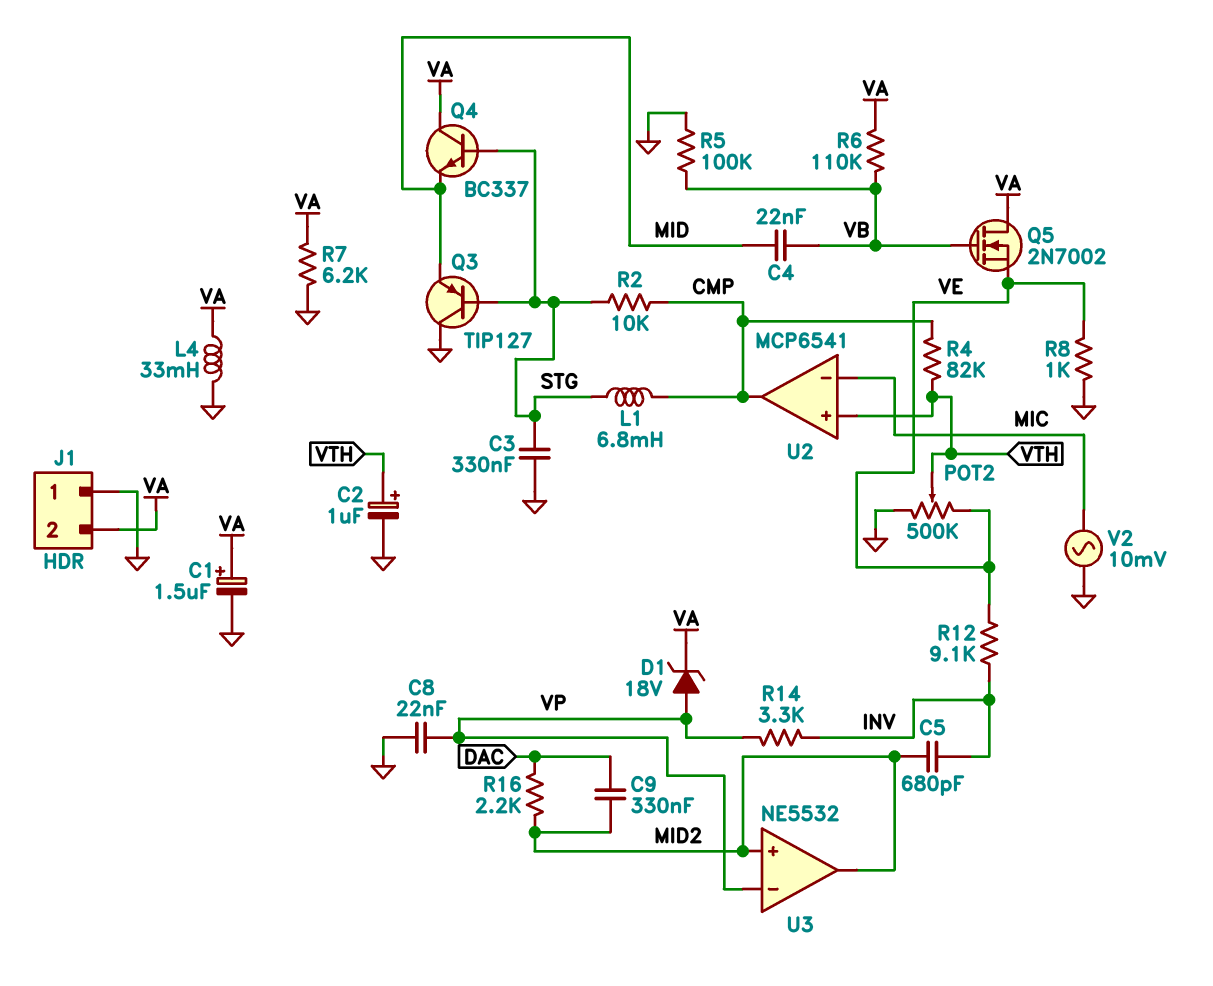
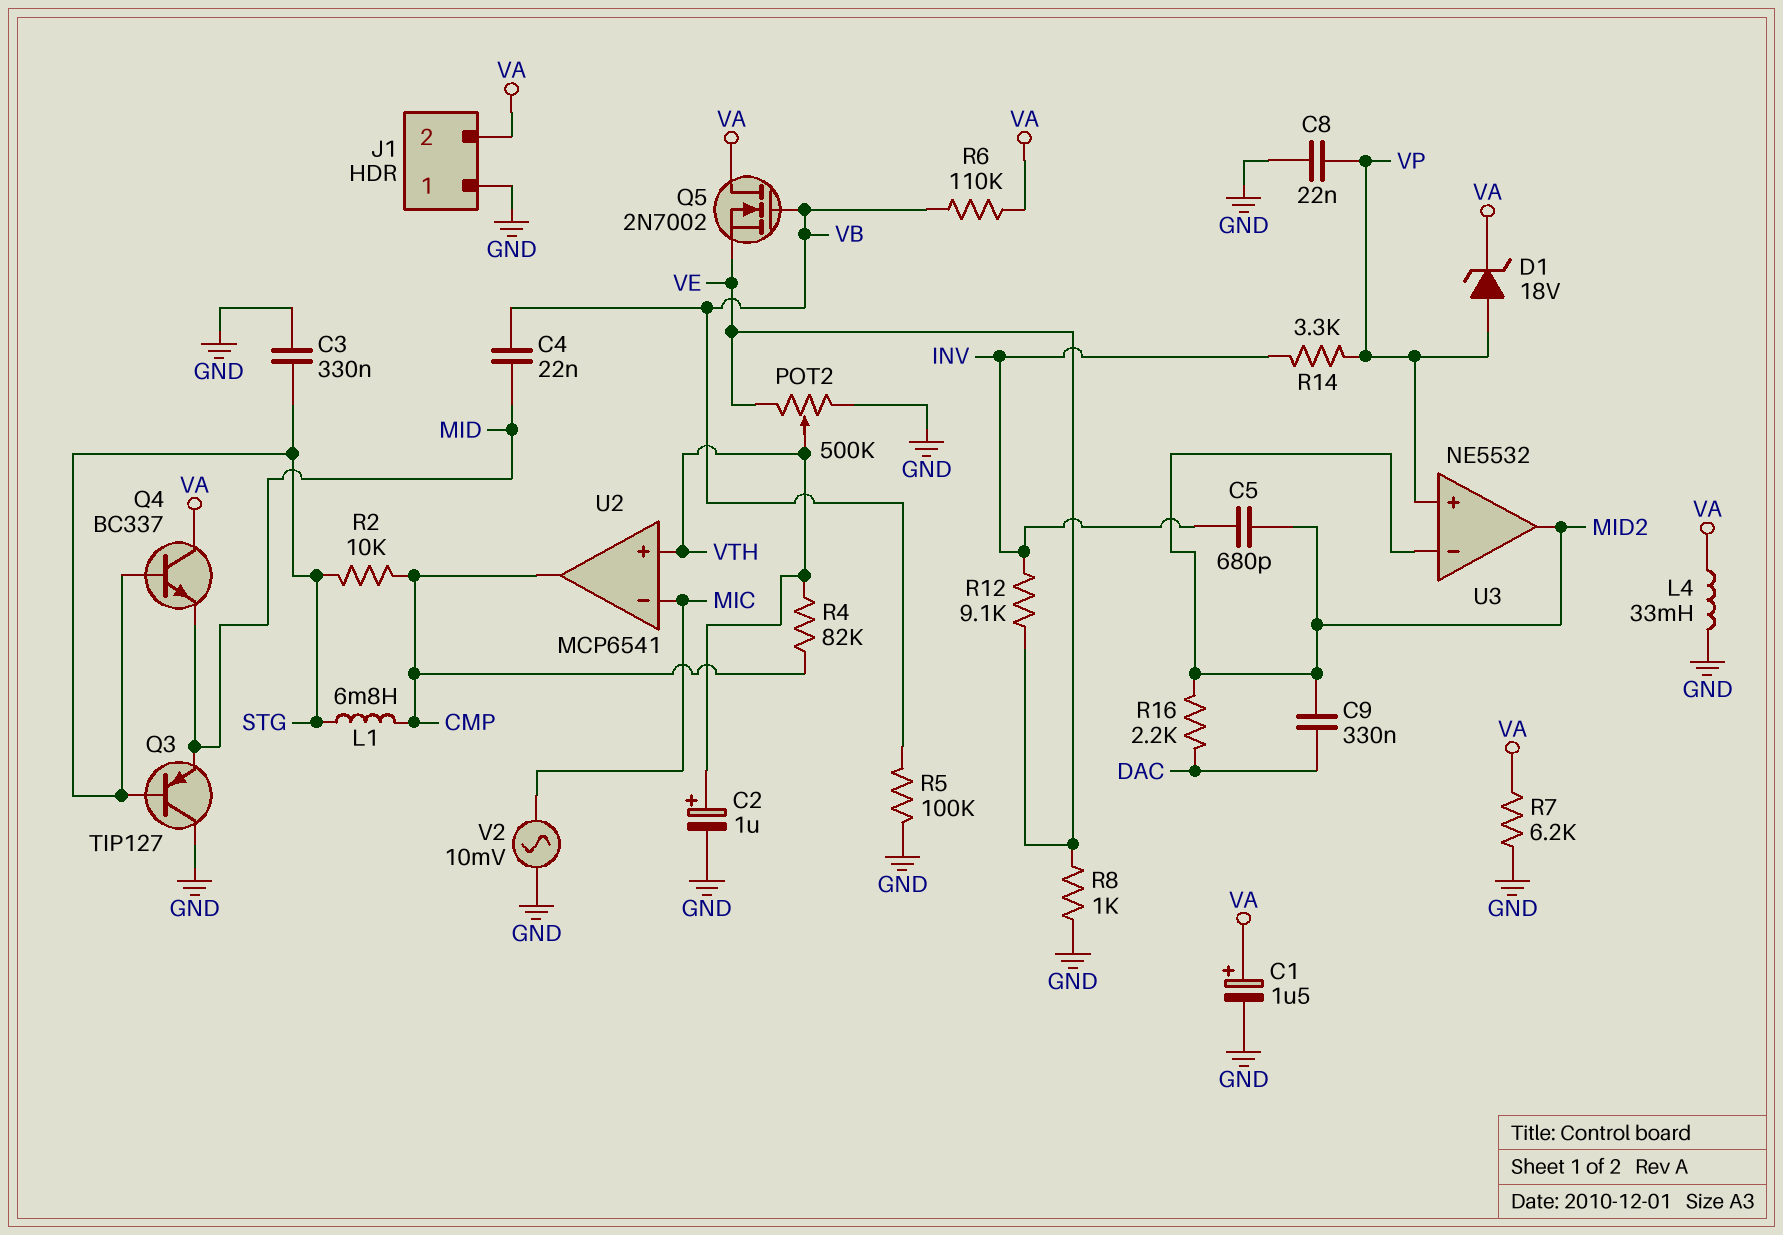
U3 pin in+: MID2 -> VP
U3 pin in-: VP -> MID2

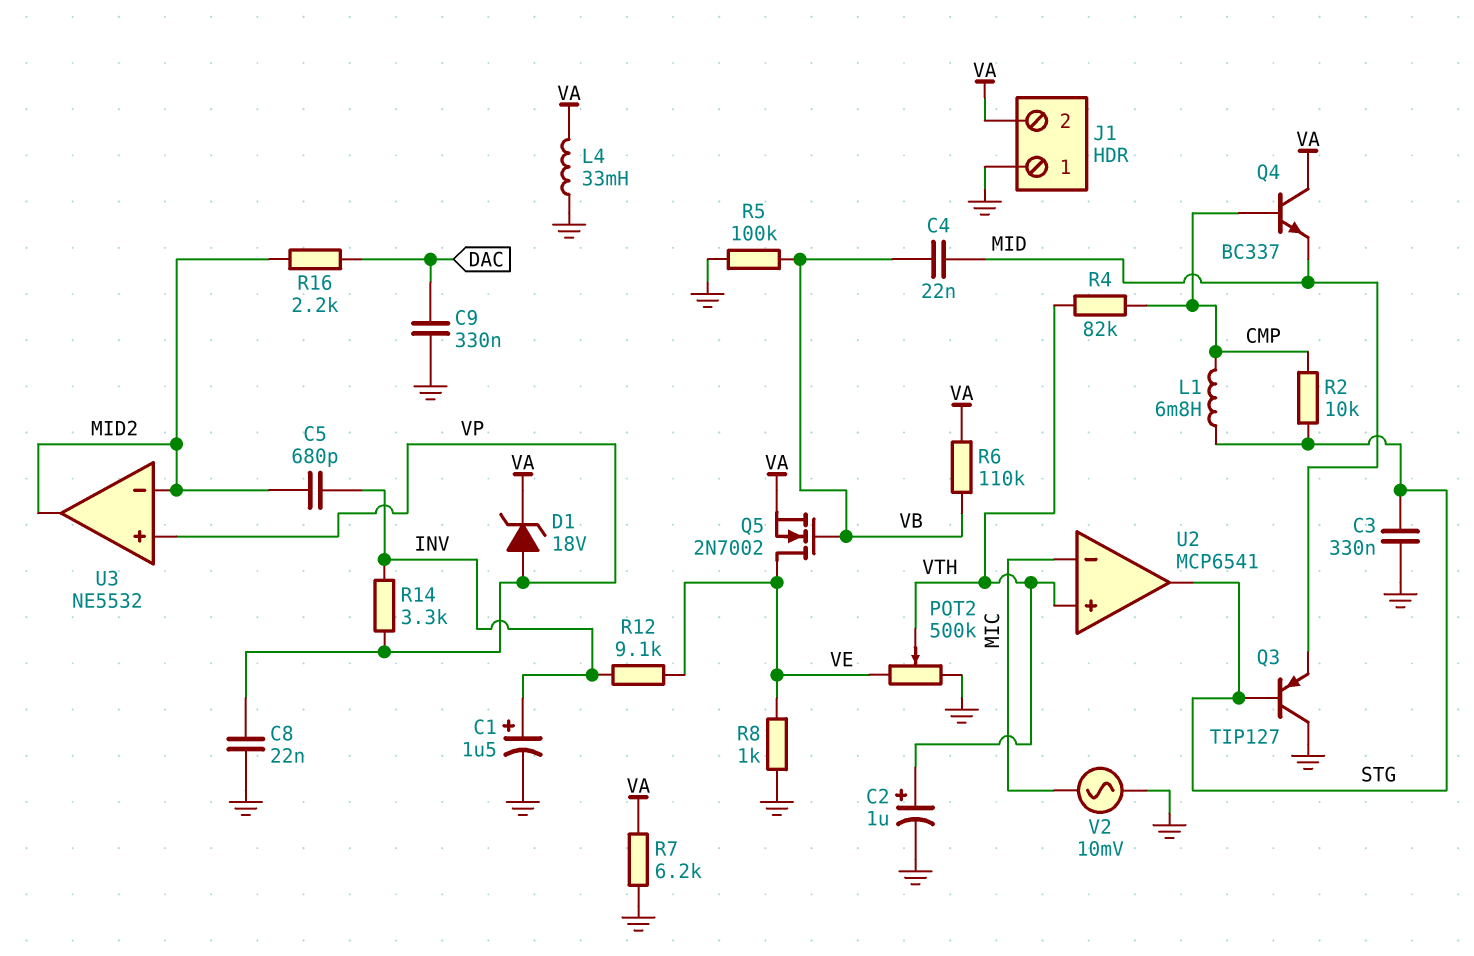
C1: 1.5uF (plus VA, minus GND) -> 1.5uF (plus INV, minus GND)
C9: 330nF (DAC, MID2) -> 330nF (DAC, GND)
Q4: NPN BC337 (B STG, C VA, E MID) -> NPN BC337 (B CMP, C VA, E MID)
Q5: NMOS 2N7002 (G VB, D VA, S VE) -> NMOS 2N7002 (G VB, D VE, S VA)
U2 pin out: CMP -> STG

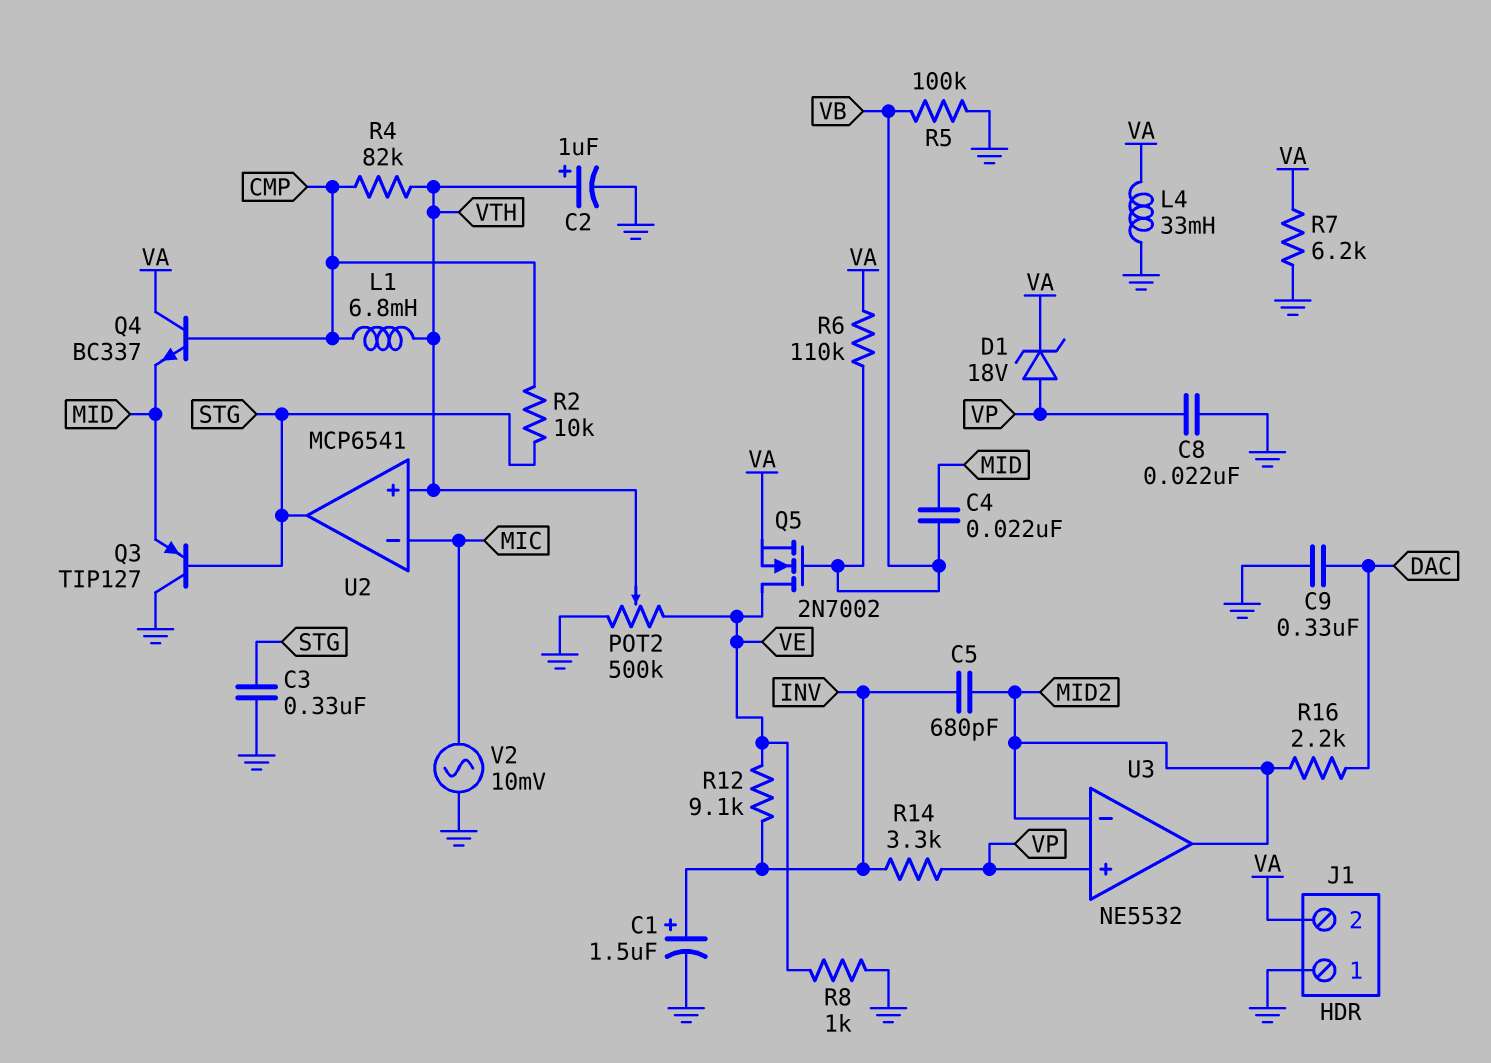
L1: 6.8mH (CMP, STG) -> 6.8mH (CMP, VTH)

